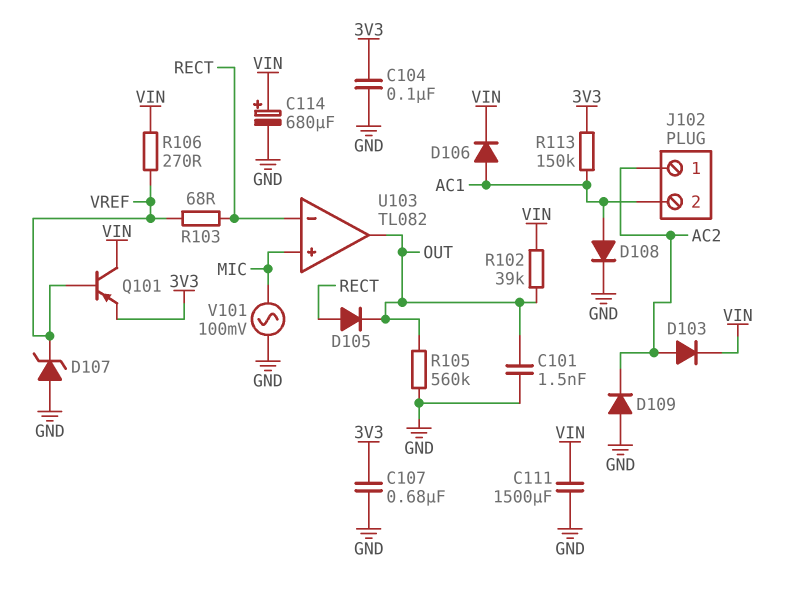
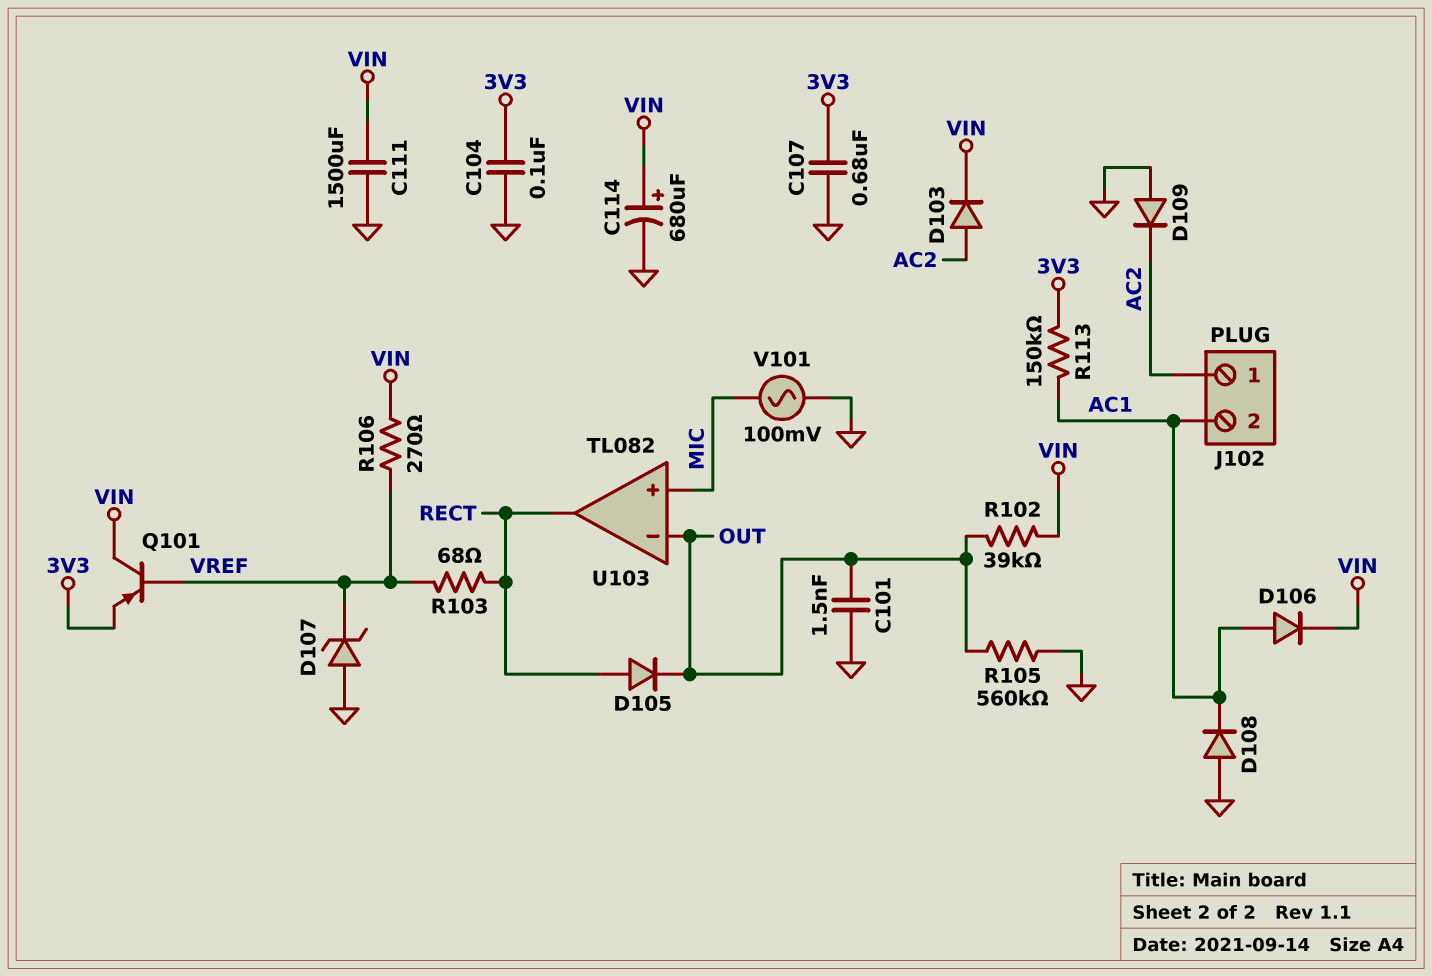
D108: diode (A AC1, K GND) -> diode (A GND, K AC1)
U103 pin in-: RECT -> OUT
U103 pin out: OUT -> RECT

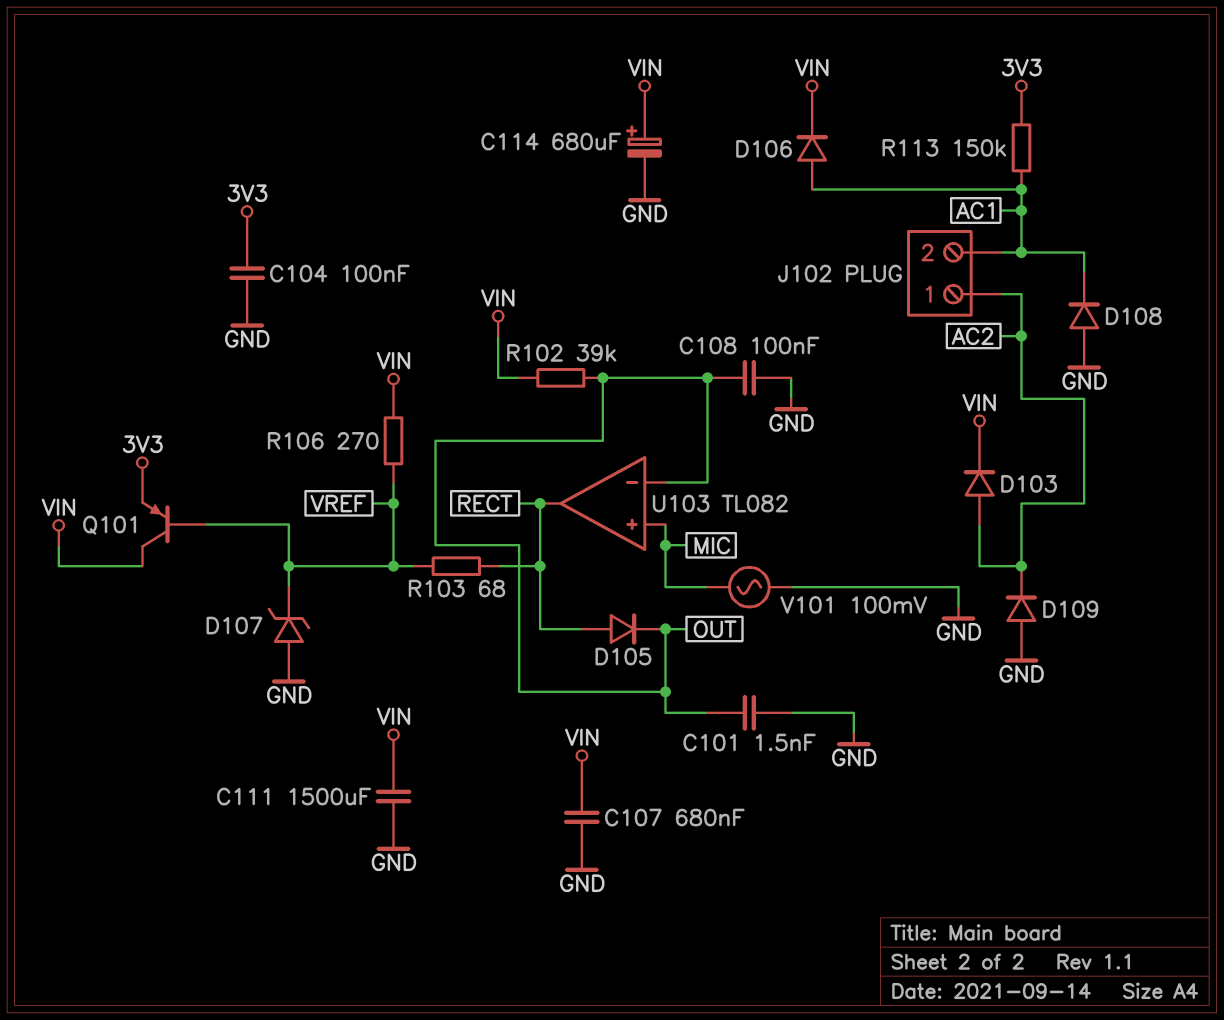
C107: 680nF (3V3, GND) -> 680nF (GND, VIN)
C108: none -> 100nF (GND, OUT)
R105: 560k (GND, OUT) -> none

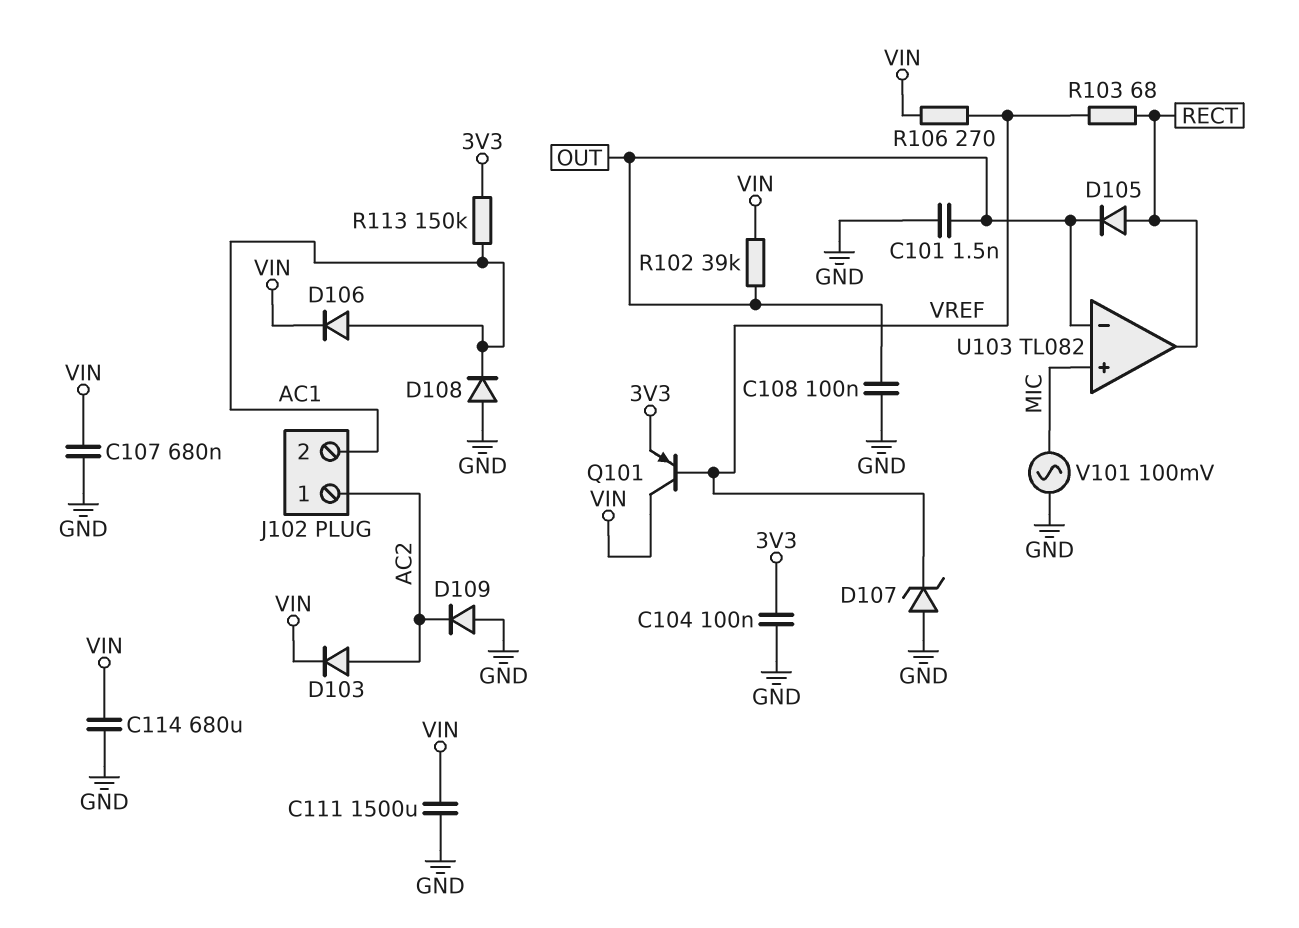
C114: 680uF (plus VIN, minus GND) -> 680uF (GND, VIN)

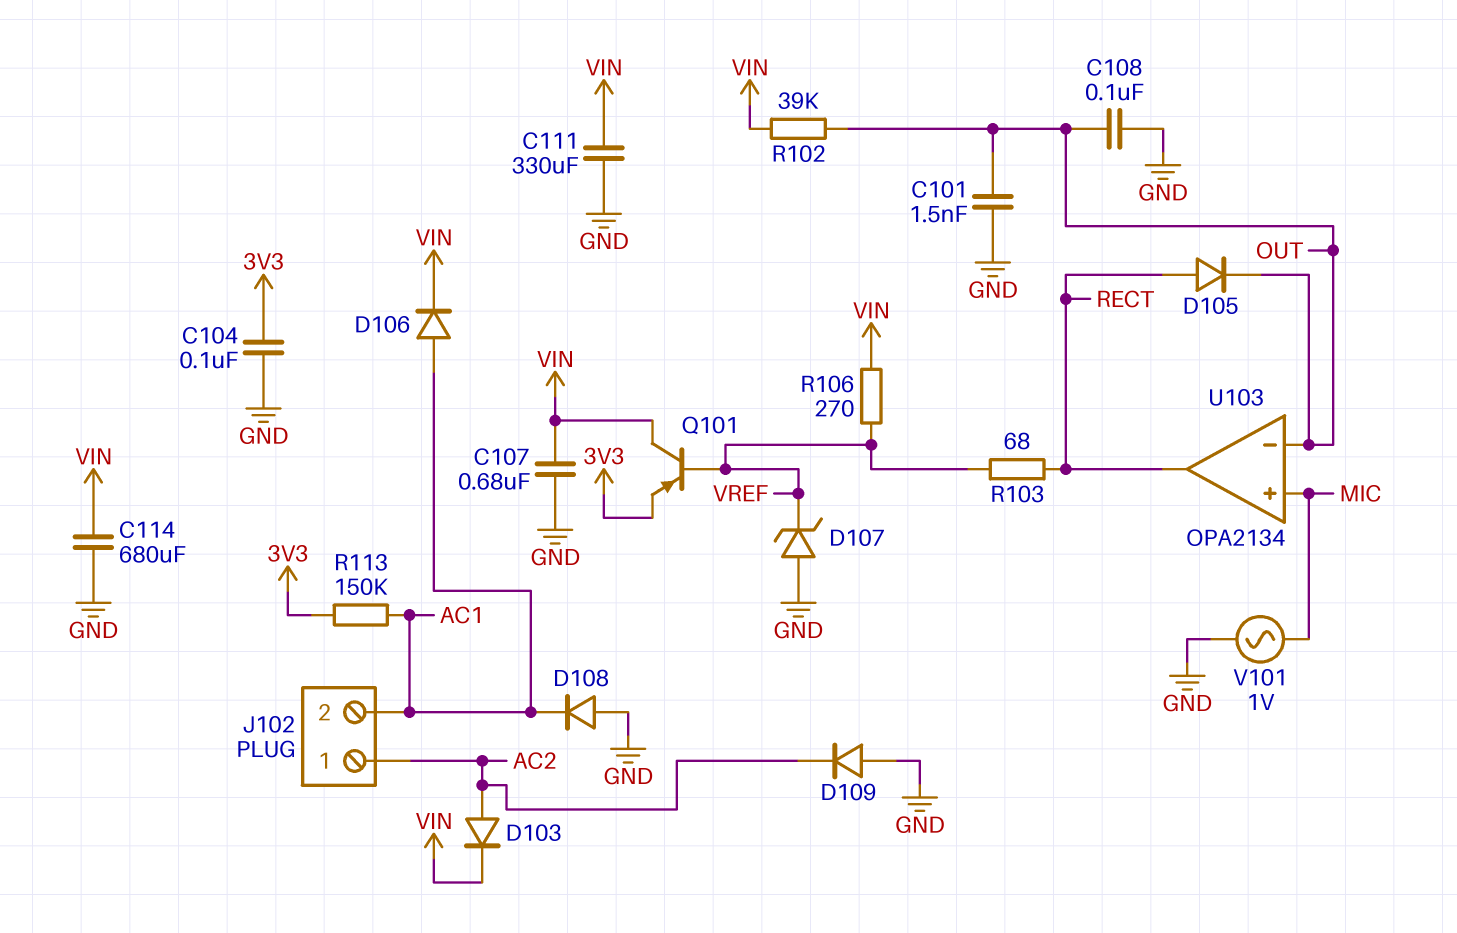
C111: 1500uF (GND, VIN) -> 330uF (GND, VIN)
U103: TL082 -> OPA2134
V101: AC 100mV (GND, MIC) -> AC 1V (GND, MIC)

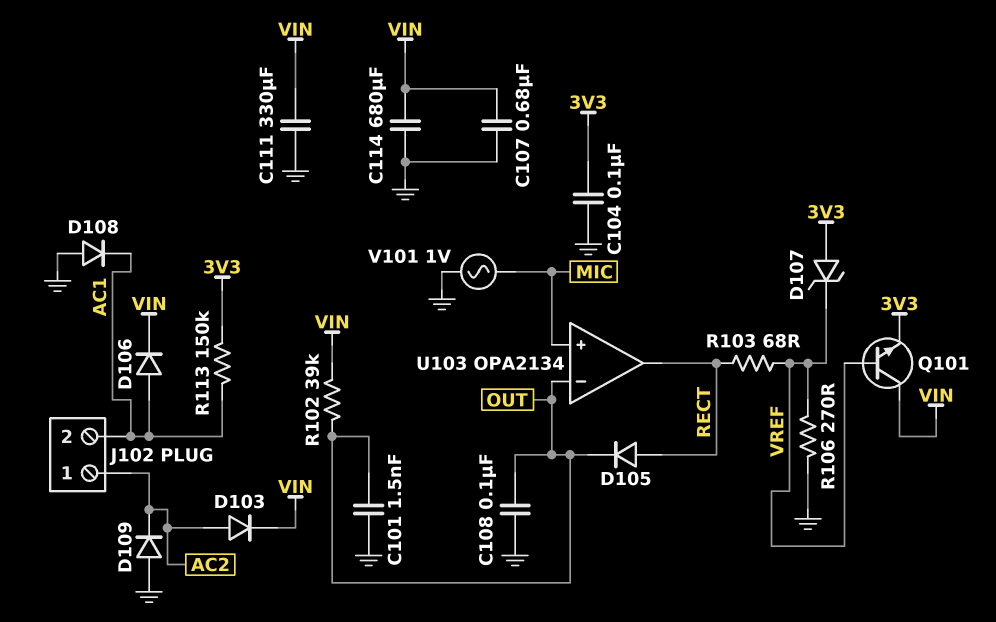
D107: zener (A GND, K VREF) -> zener (A 3V3, K VREF)
Q101: PNP (B VREF, C VIN, E 3V3) -> NPN (B VREF, C VIN, E 3V3)
R106: 270 (VIN, VREF) -> 270 (GND, VREF)

